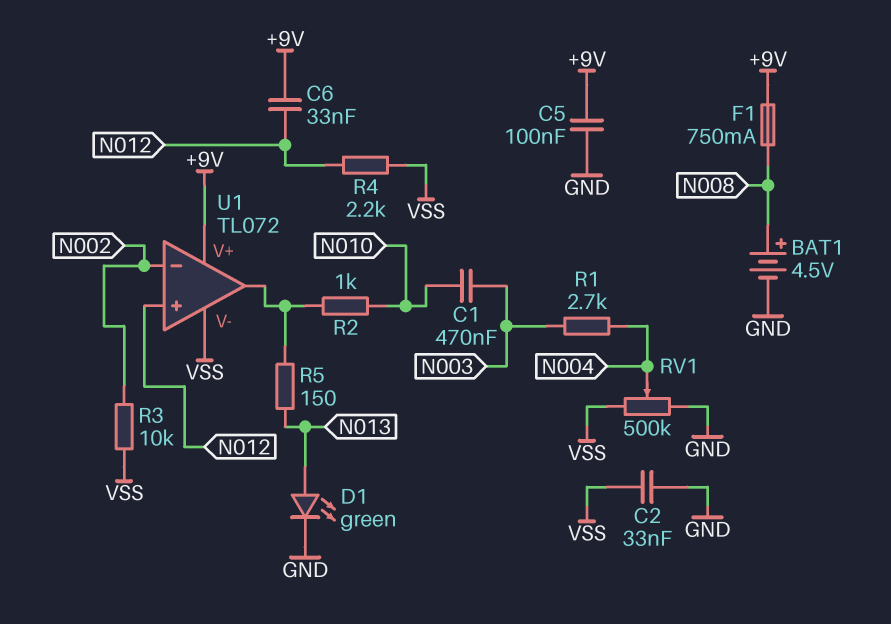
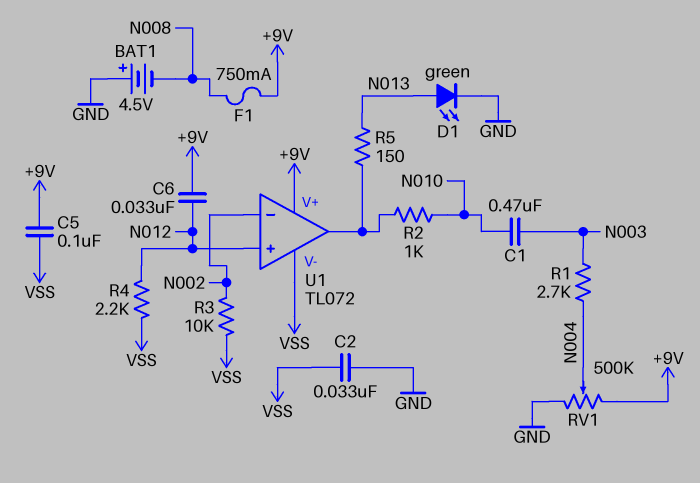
BAT1: 4.5V (plus N008, minus GND) -> 4.5V (plus GND, minus N008)
C5: 100nF (+9V, GND) -> 100nF (+9V, VSS)
RV1: 500k (GND, VSS, wiper N004) -> 500k (+9V, GND, wiper N004)

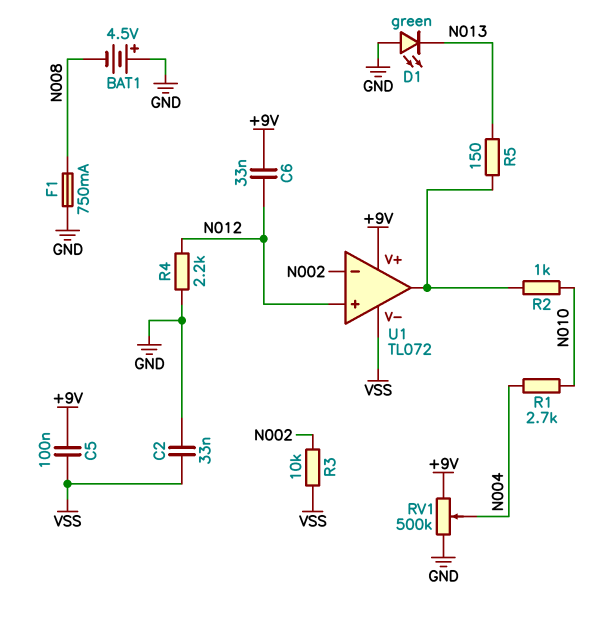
C1: 470nF (N003, N010) -> none
D1: LED green (A N013, K GND) -> LED green (A GND, K N013)
F1: 750mA (+9V, N008) -> 750mA (GND, N008)
R1: 2.7k (N003, N004) -> 2.7k (N004, N010)
R4: 2.2k (N012, VSS) -> 2.2k (GND, N012)

